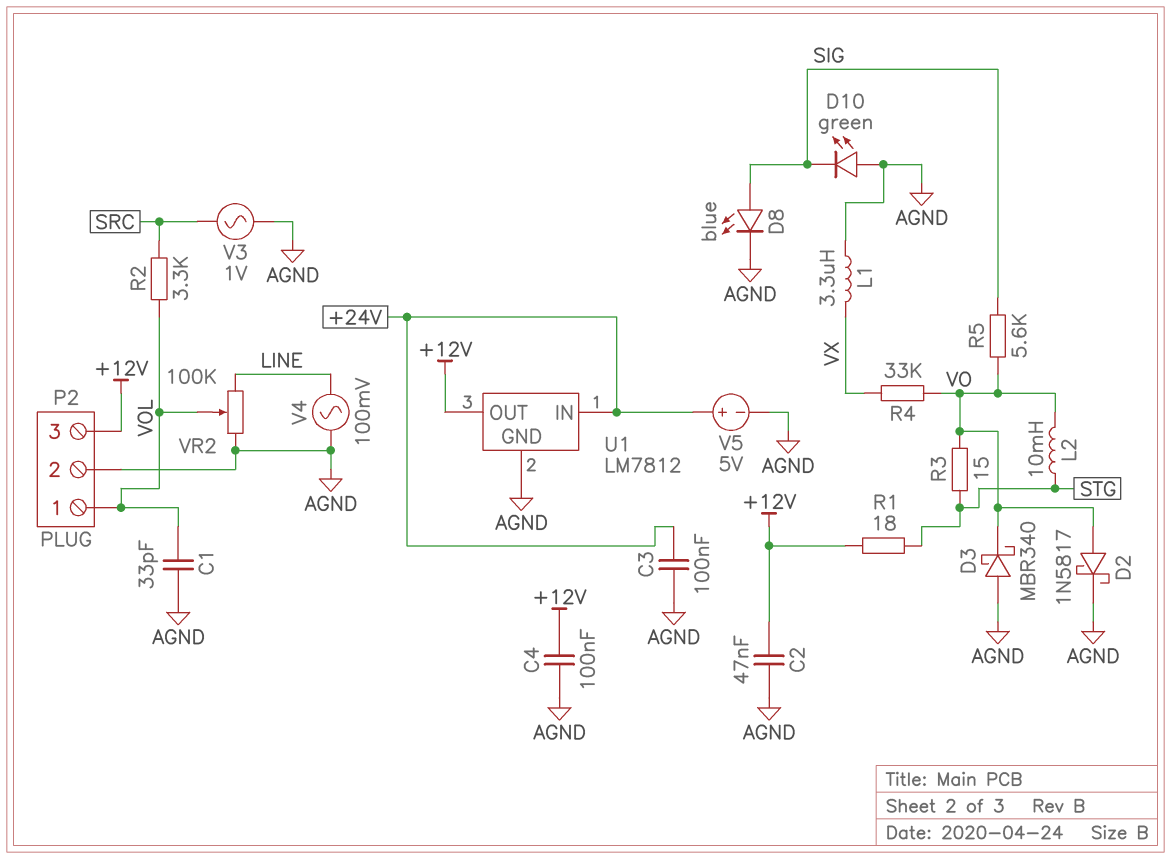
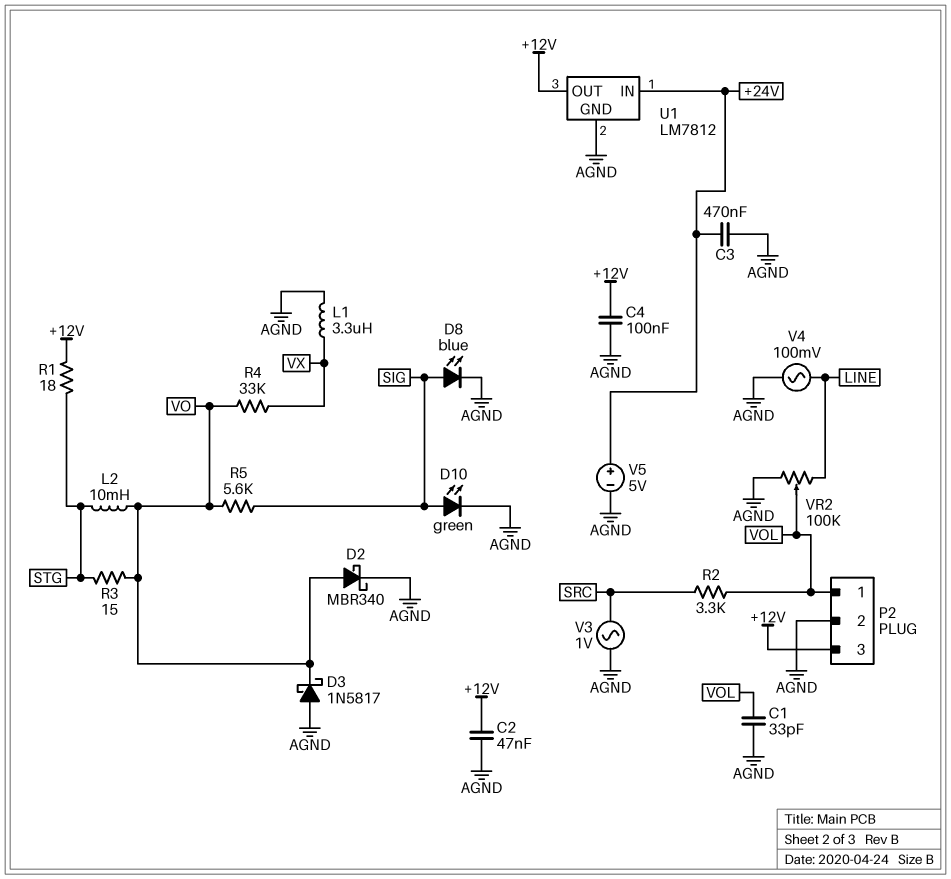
C3: 100nF (+24V, AGND) -> 470nF (+24V, AGND)
D2: schottky 1N5817 (A VO, K AGND) -> schottky MBR340 (A VO, K AGND)
D3: schottky MBR340 (A AGND, K VO) -> schottky 1N5817 (A AGND, K VO)
D10: LED green (A AGND, K SIG) -> LED green (A SIG, K AGND)

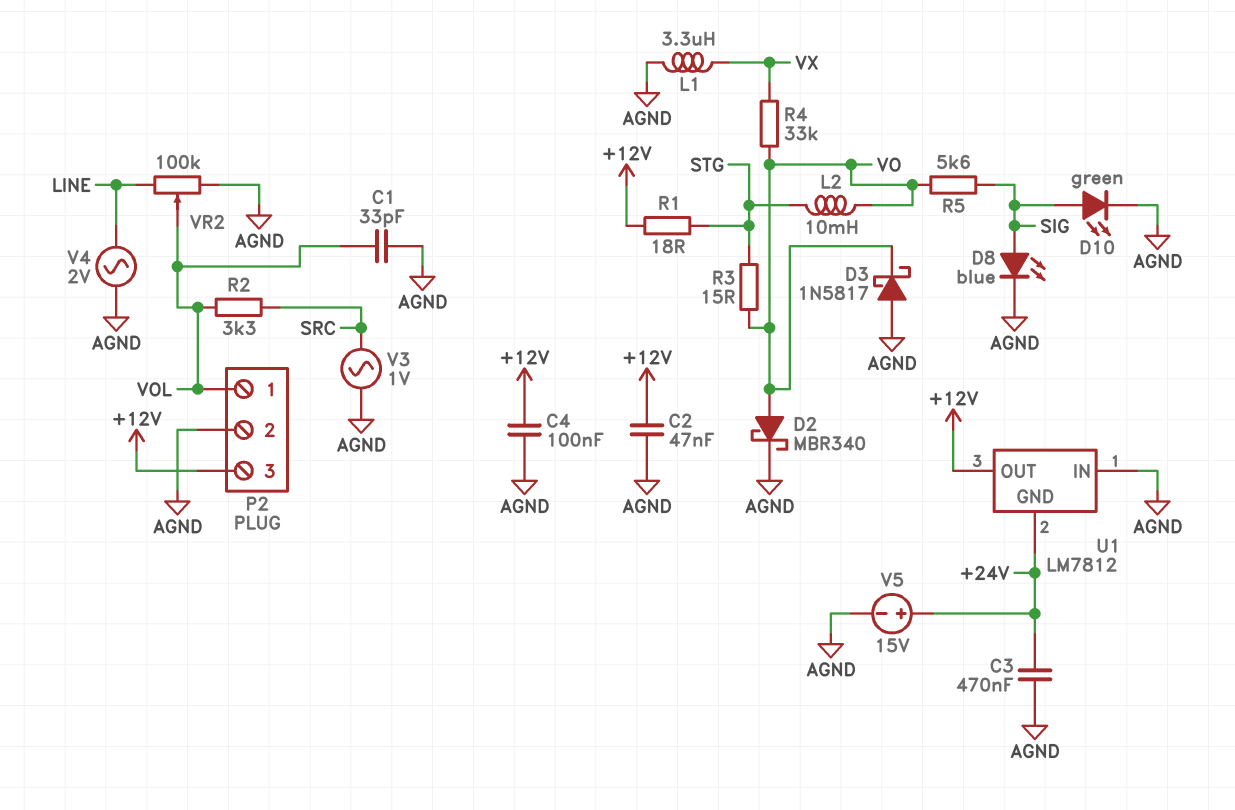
U1 pin GND: AGND -> +24V
U1 pin IN: +24V -> AGND
V4: AC 100mV (AGND, LINE) -> AC 2V (AGND, LINE)
V5: 5V (plus +24V, minus AGND) -> 15V (plus +24V, minus AGND)

